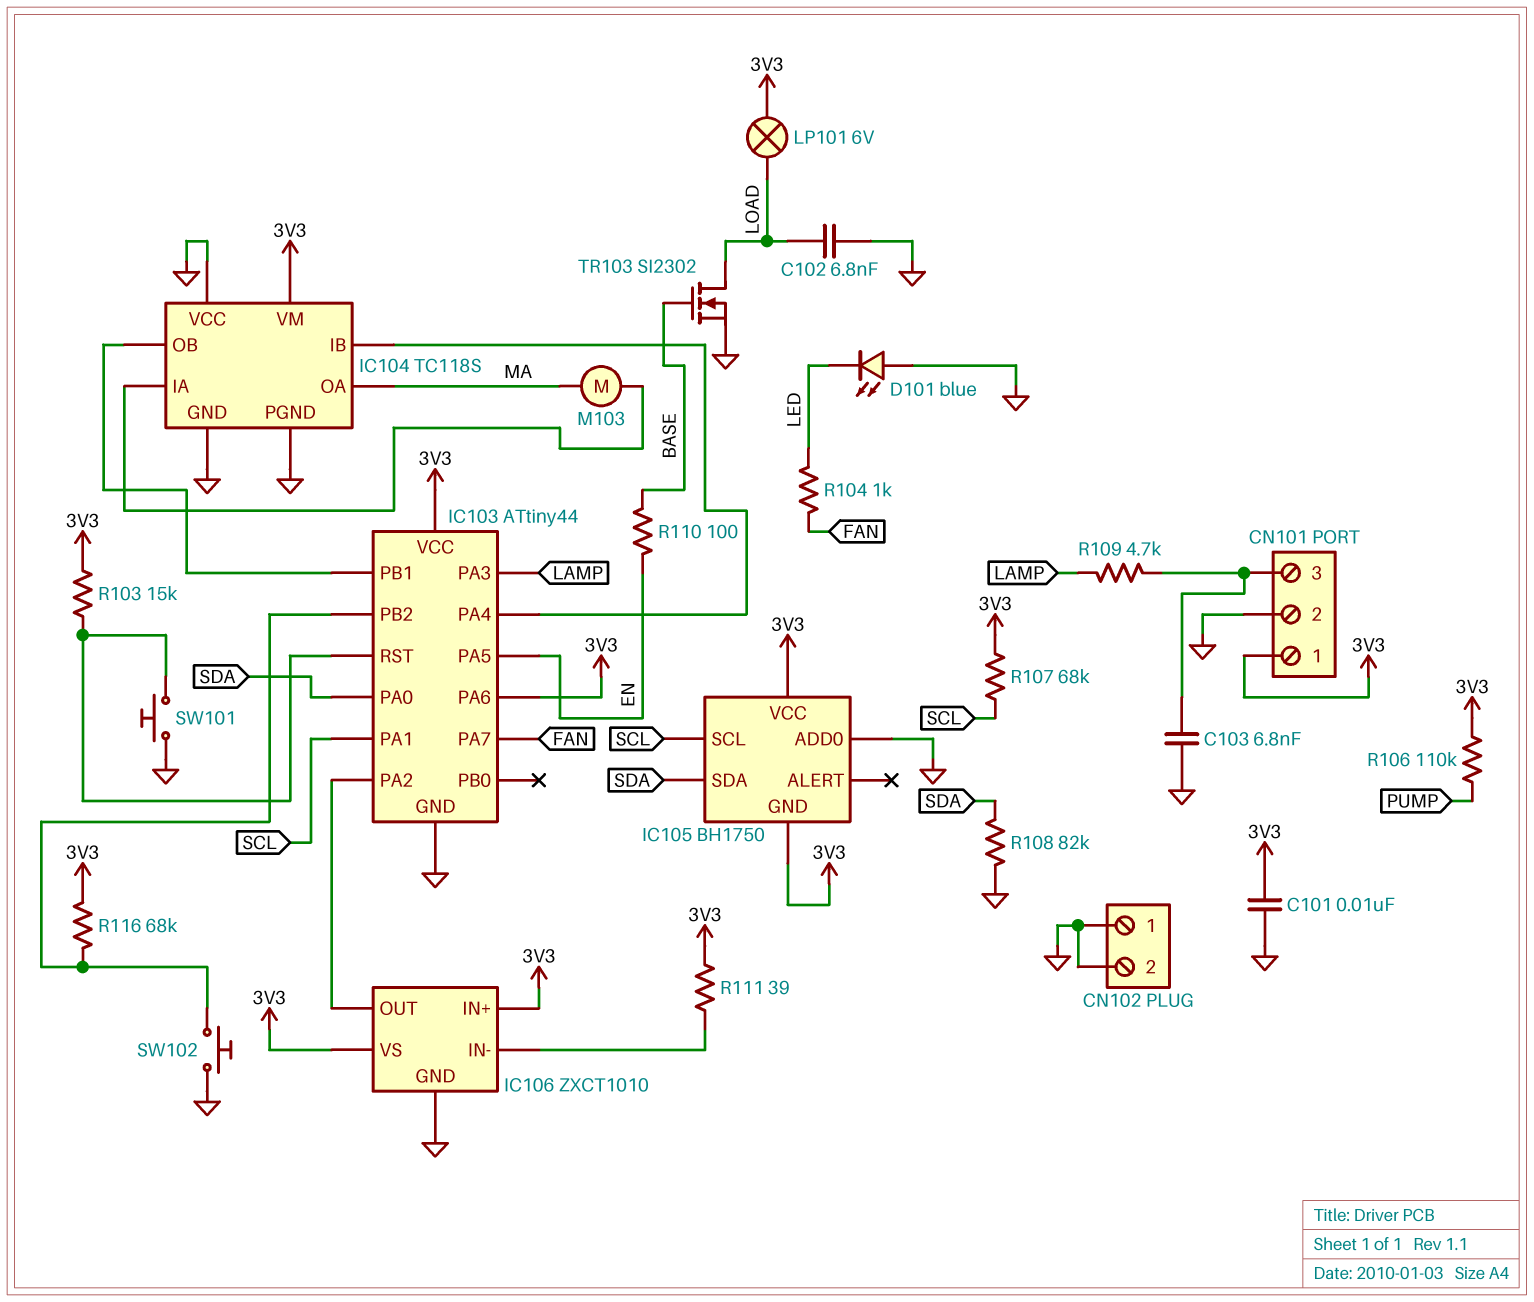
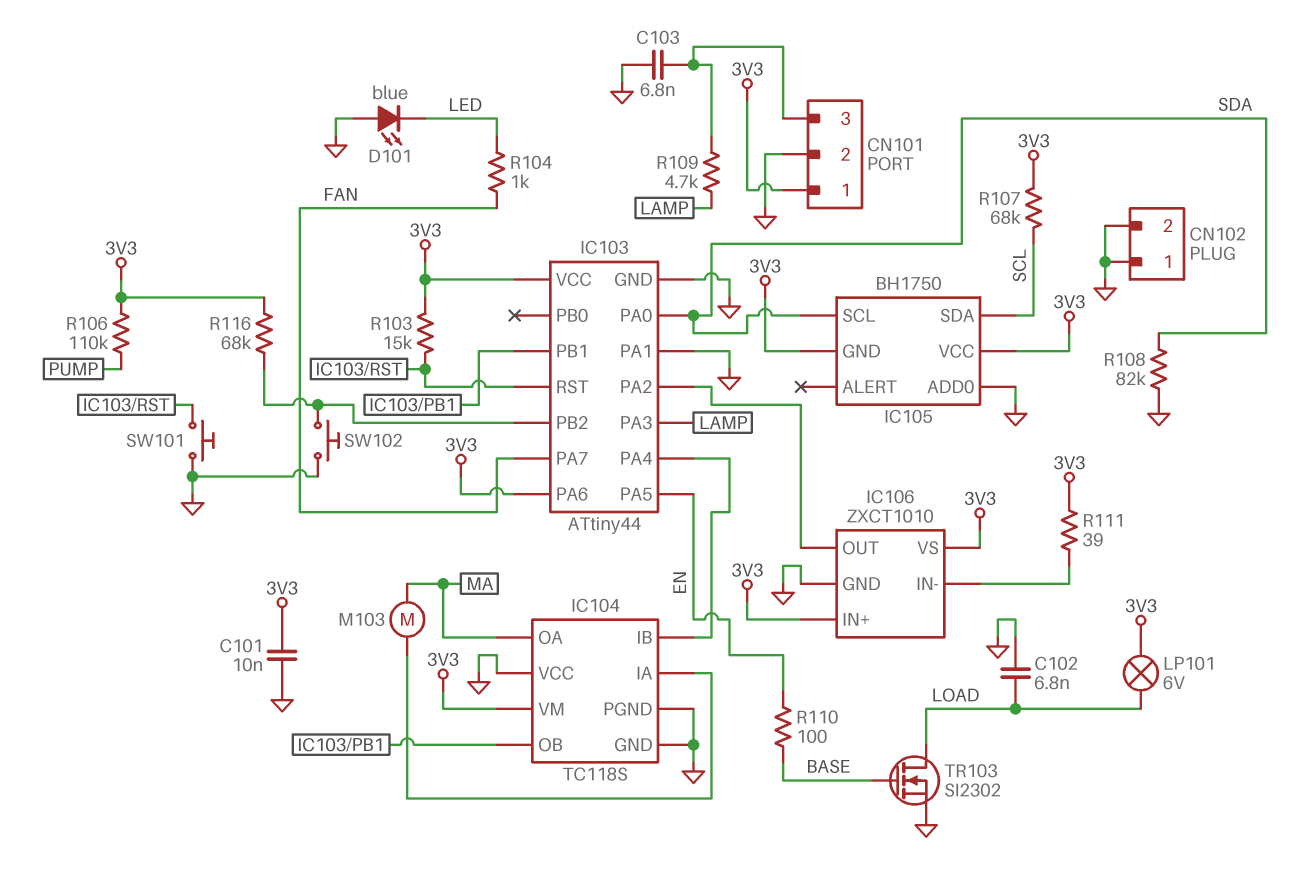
IC103 pin PA1: SCL -> GND
IC105 pin SCL: SCL -> SDA
IC105 pin SDA: SDA -> SCL

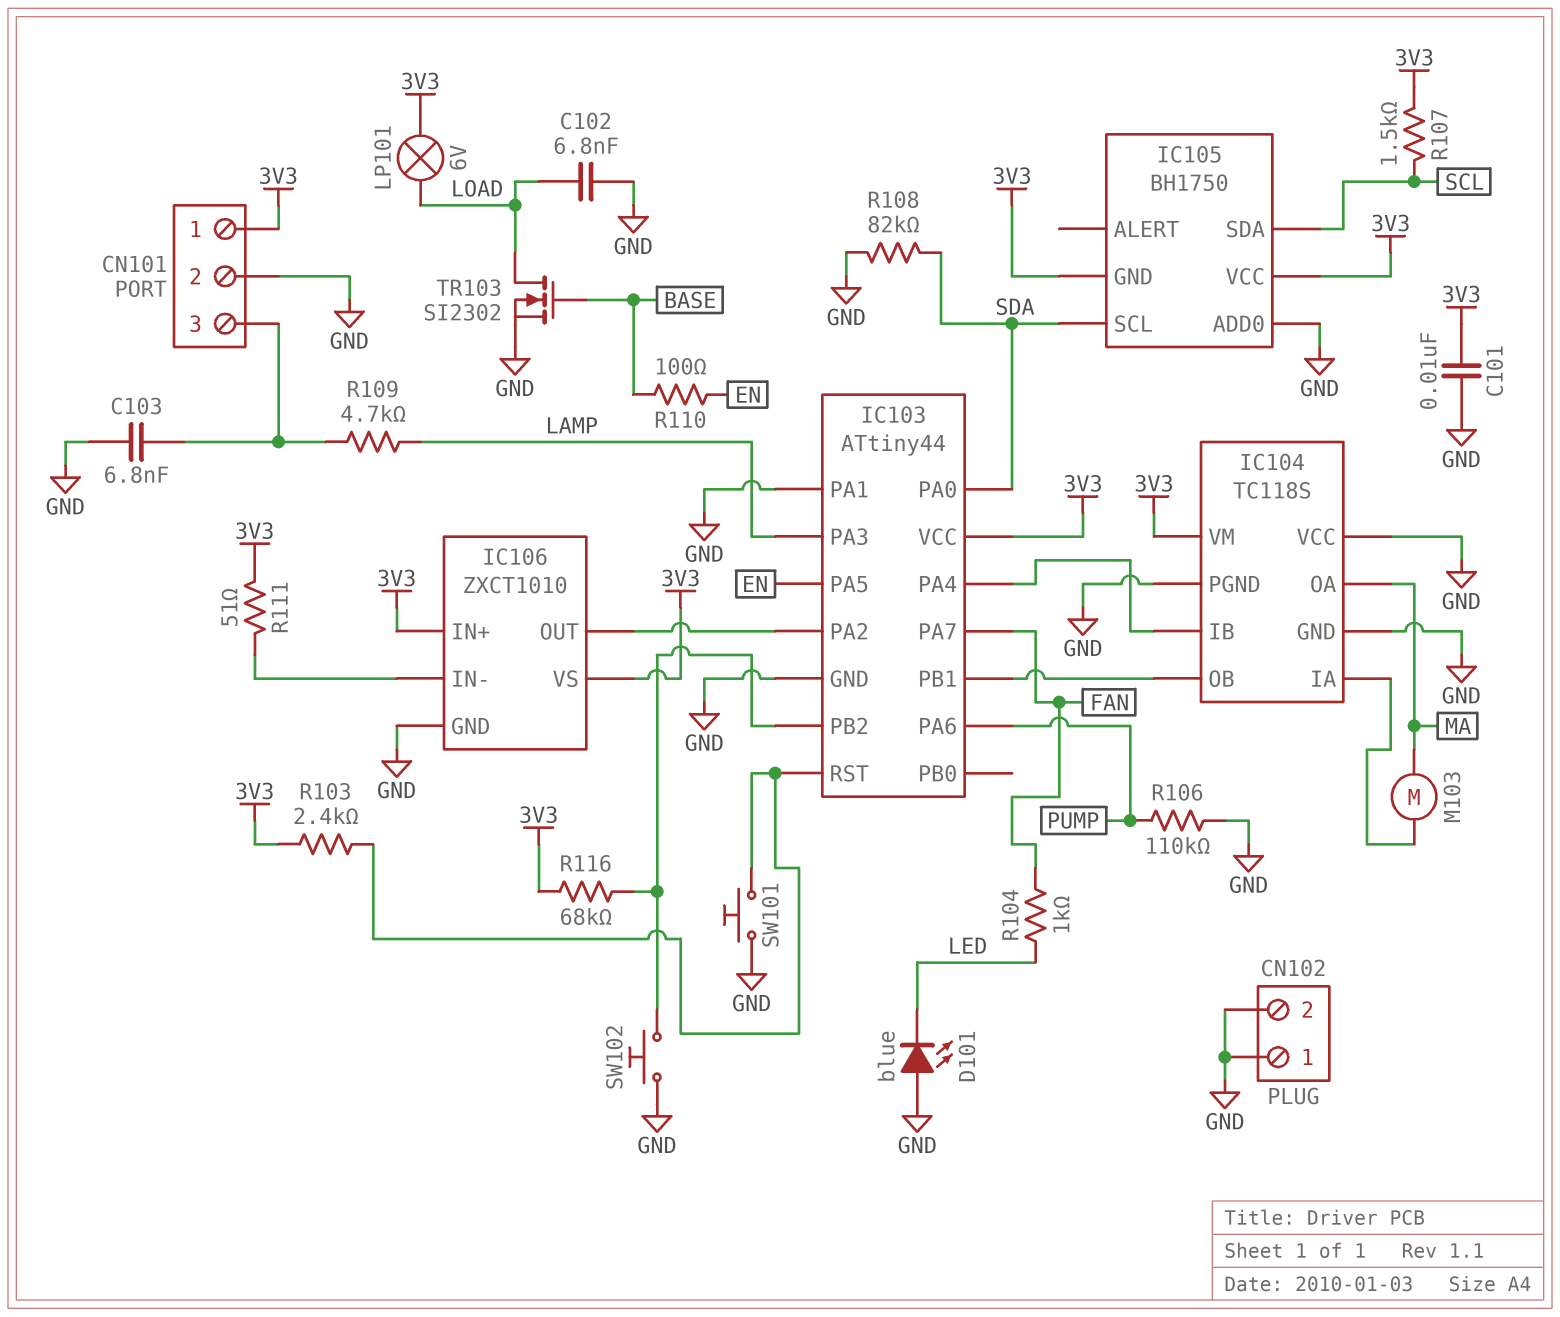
IC103 pin PA6: 3V3 -> PUMP
R103: 15k (3V3, IC103/RST) -> 2.4k (3V3, IC103/RST)
R106: 110k (3V3, PUMP) -> 110k (GND, PUMP)
R107: 68k (3V3, SCL) -> 1.5k (3V3, SCL)
R111: 39 (3V3, IC106/IN-) -> 51 (3V3, IC106/IN-)

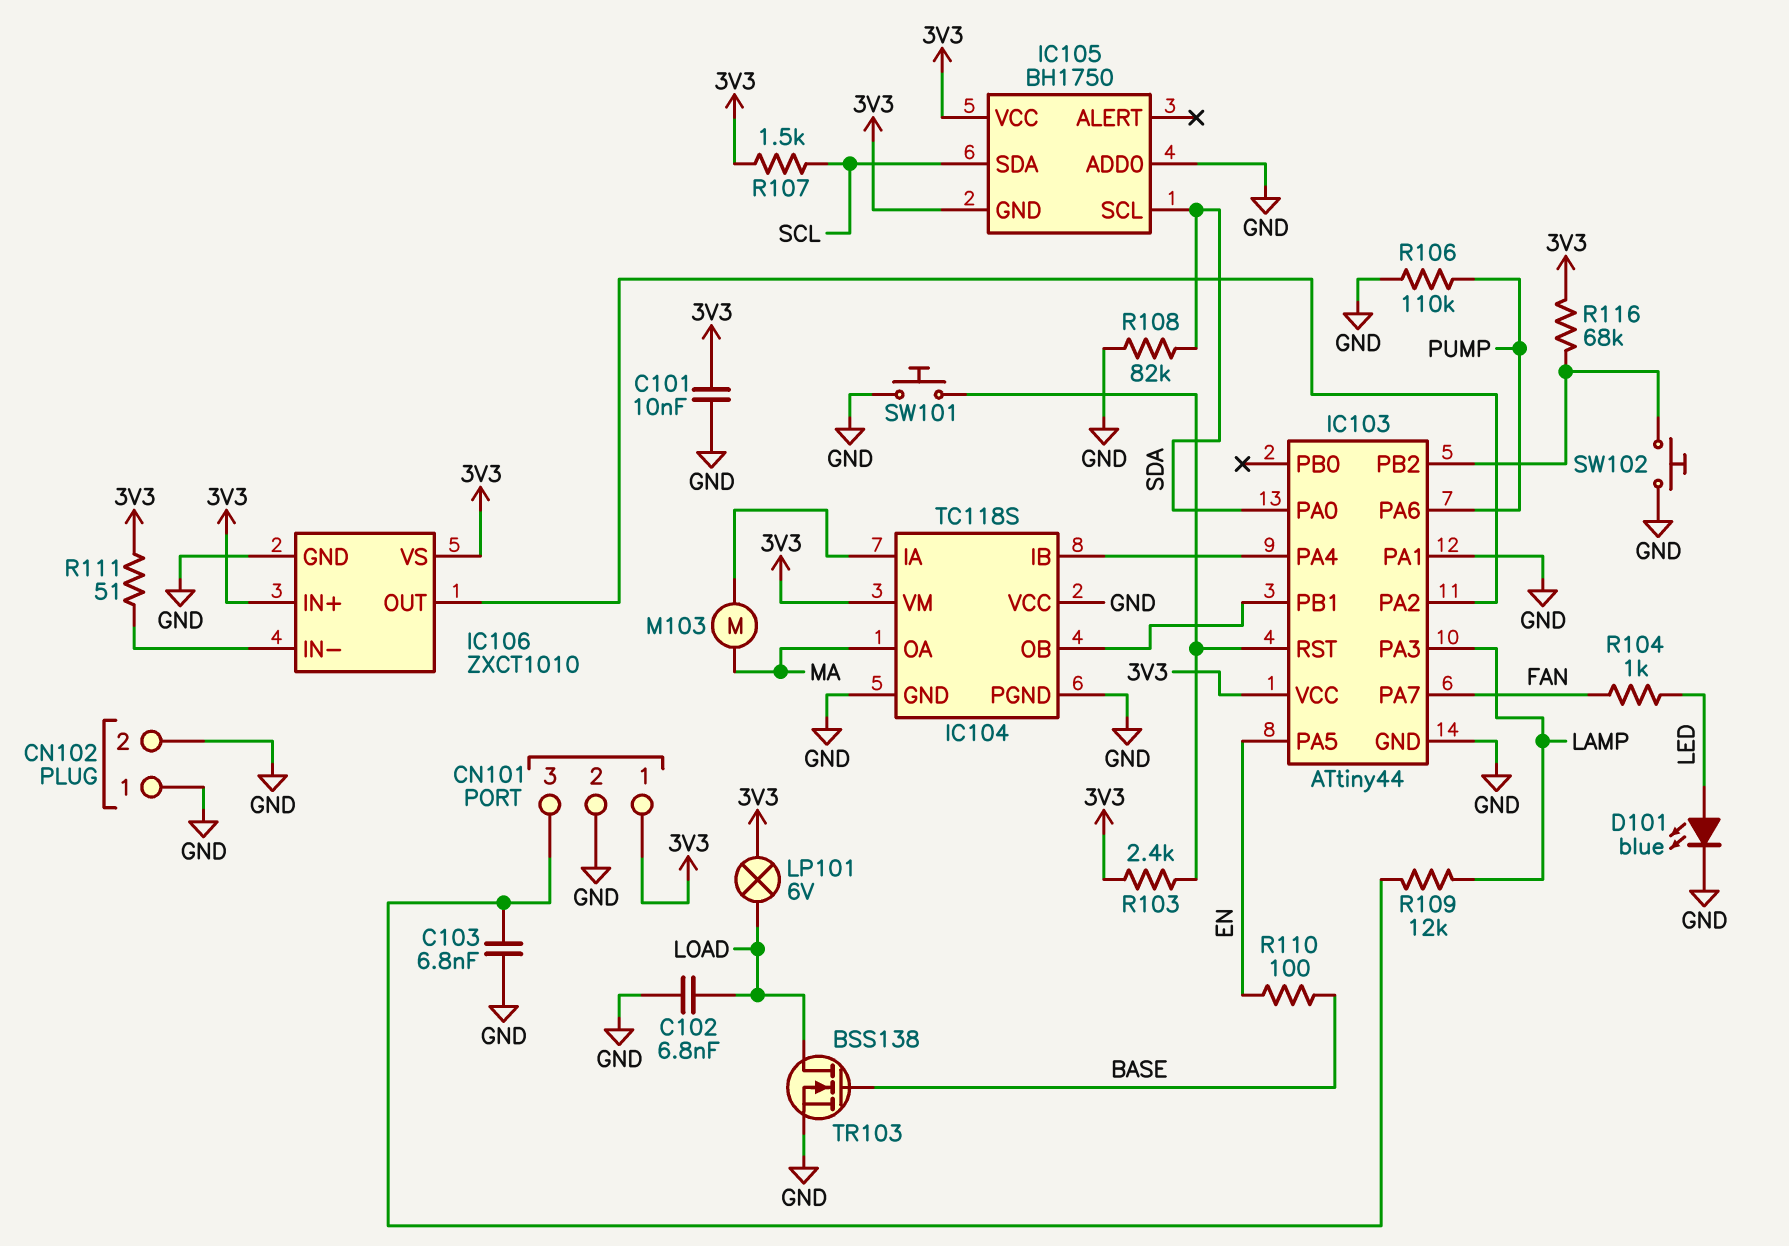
D101: LED blue (A GND, K LED) -> LED blue (A LED, K GND)
R109: 4.7k (CN101/3, LAMP) -> 12k (CN101/3, LAMP)
TR103: NMOS SI2302 (G BASE, D LOAD, S GND) -> NMOS BSS138 (G BASE, D LOAD, S GND)

